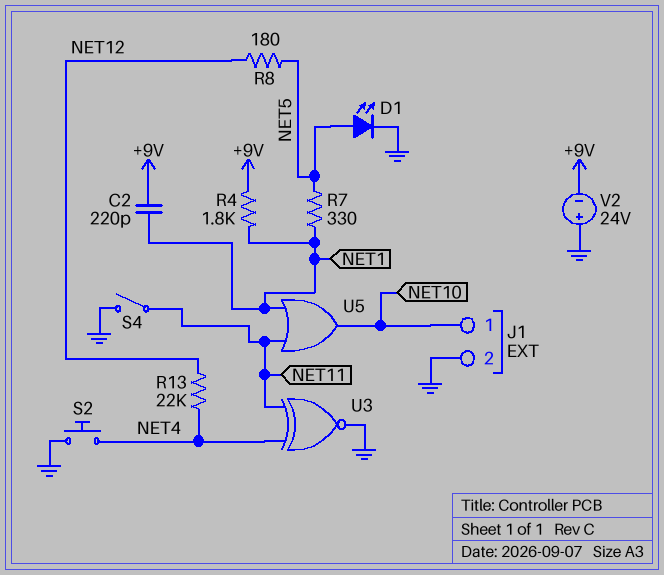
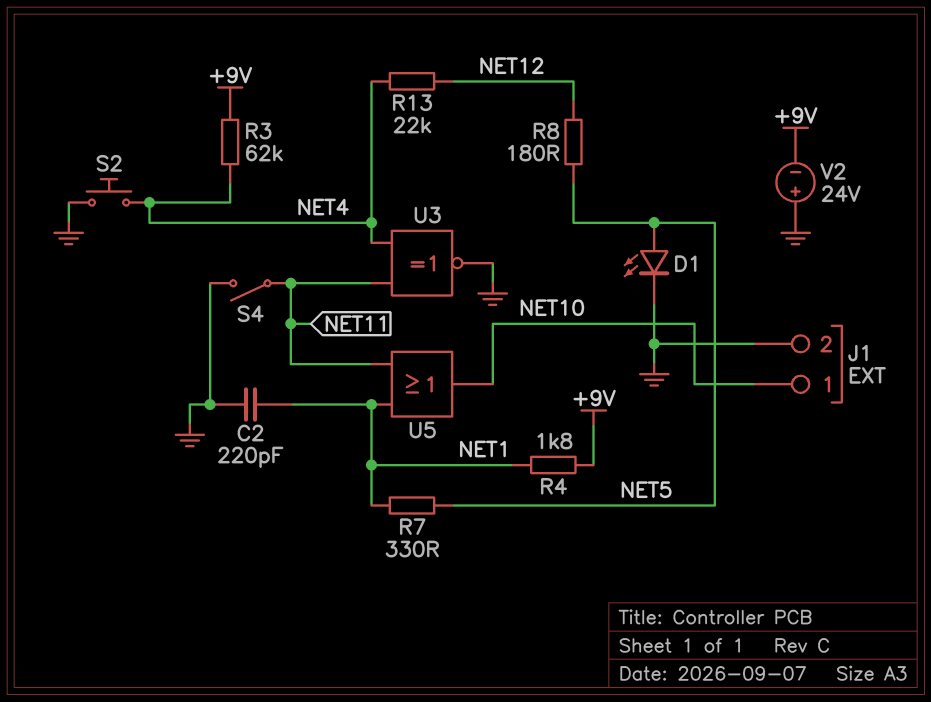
C2: 220pF (+9V, NET1) -> 220pF (GND, NET1)
R3: none -> 62k (+9V, NET4)

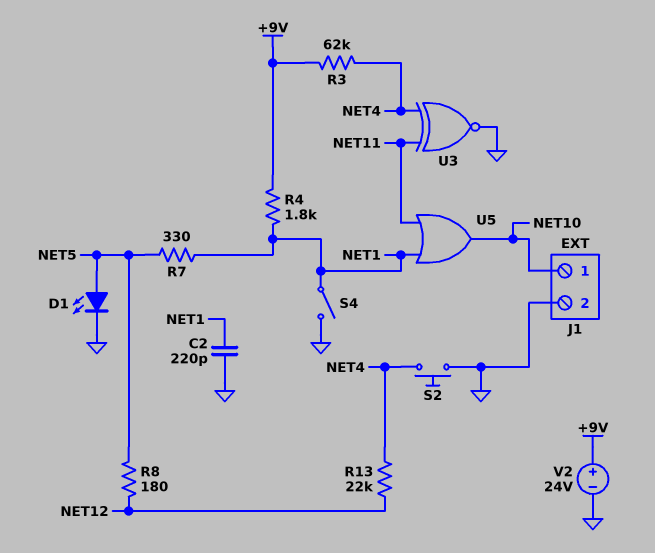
S4: switch (GND, NET11) -> switch (GND, NET1)
V2: 24V (plus GND, minus +9V) -> 24V (plus +9V, minus GND)

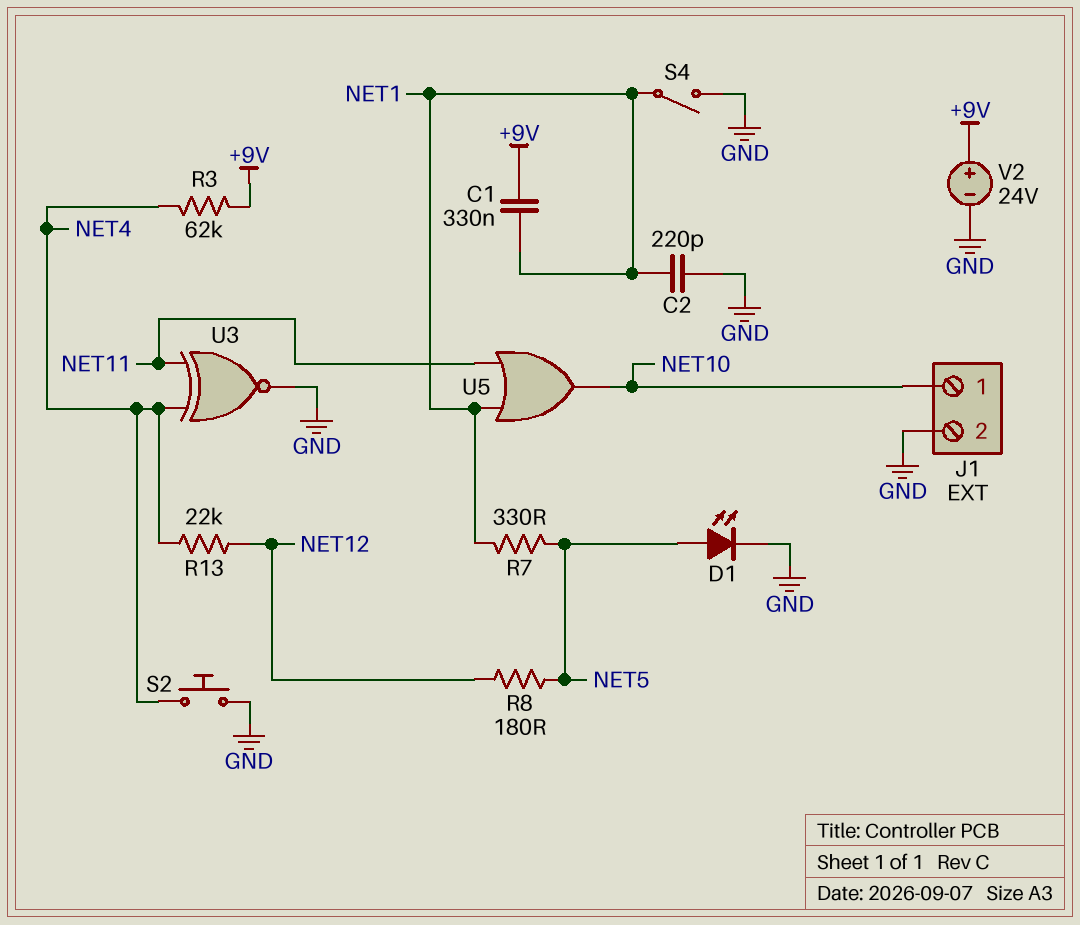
C1: none -> 330nF (+9V, NET1)
R4: 1.8k (+9V, NET1) -> none

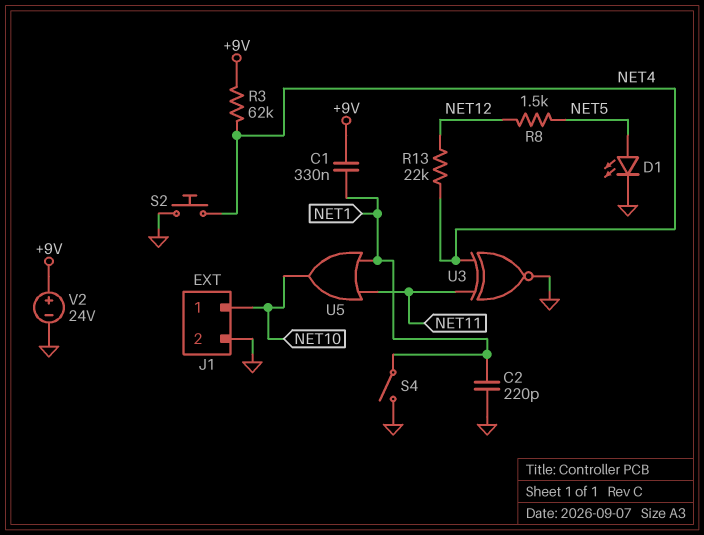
R7: 330 (NET1, NET5) -> none
R8: 180 (NET5, NET12) -> 1.5k (NET5, NET12)

